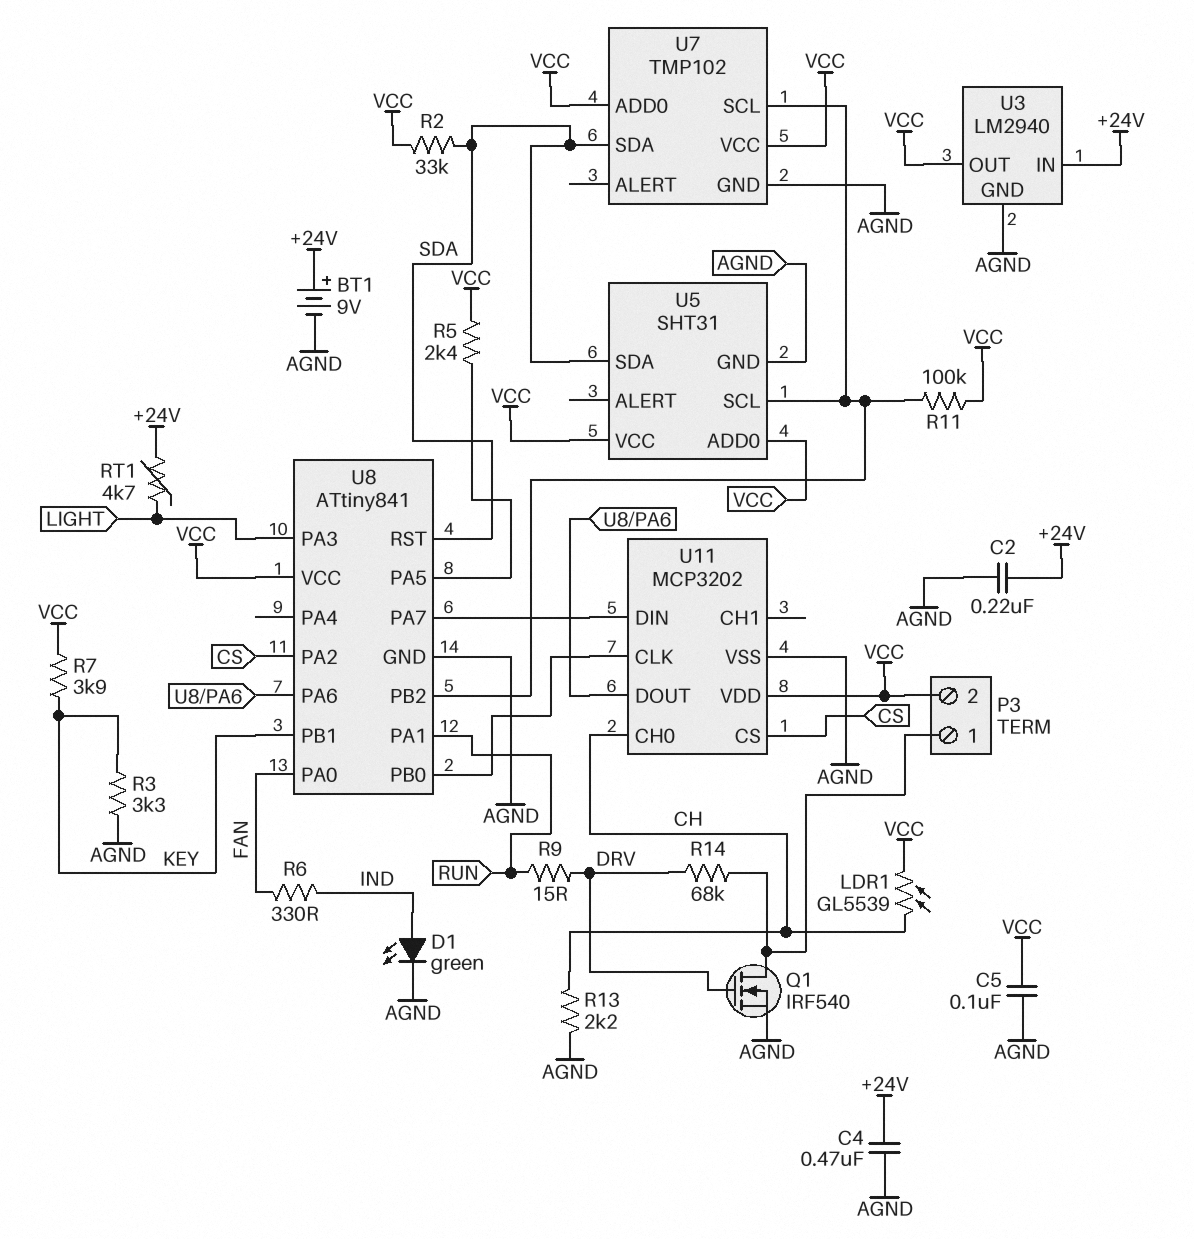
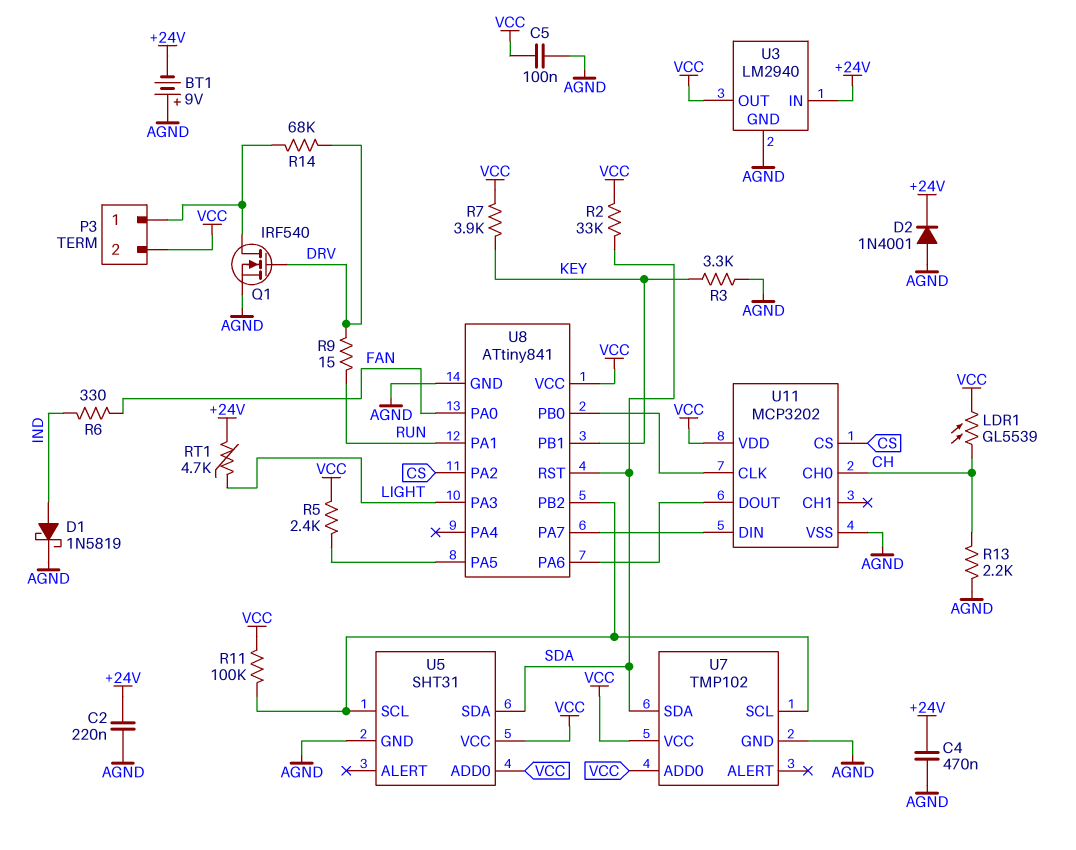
BT1: 9V (plus +24V, minus AGND) -> 9V (plus AGND, minus +24V)
D1: LED green (A IND, K AGND) -> schottky 1N5819 (A IND, K AGND)
D2: none -> diode 1N4001 (A AGND, K +24V)

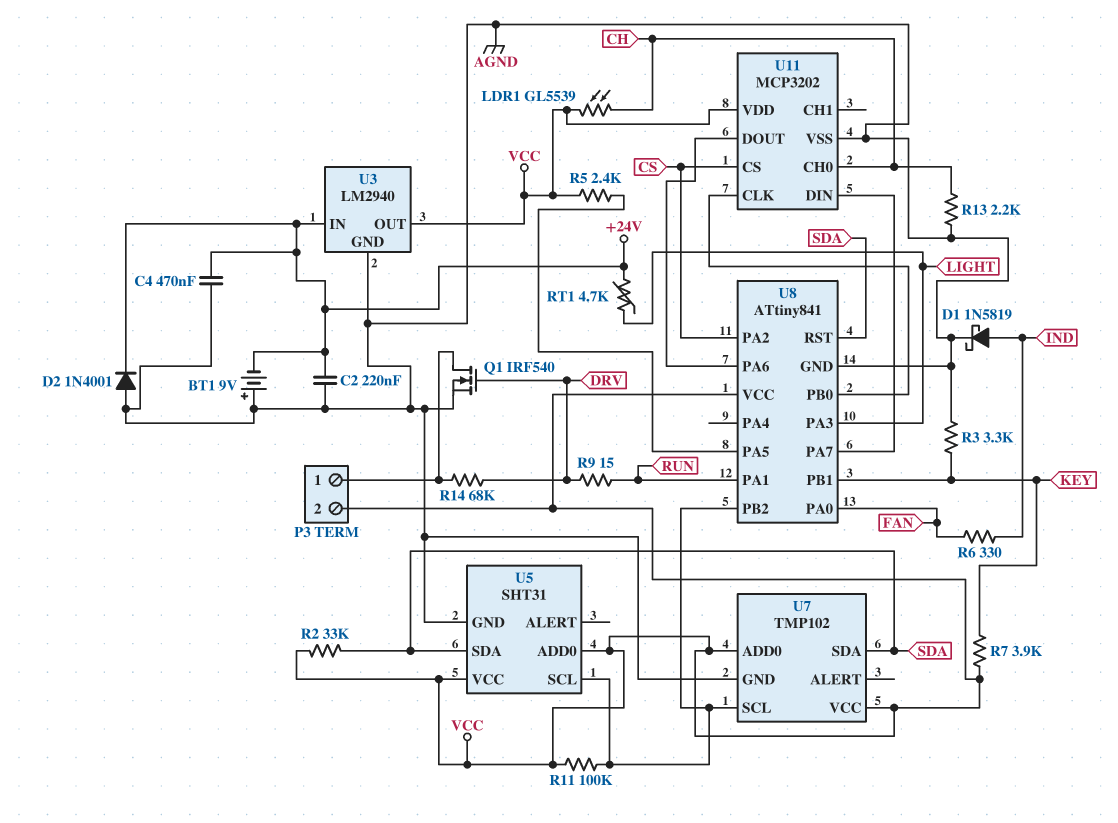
C5: 100nF (AGND, VCC) -> none

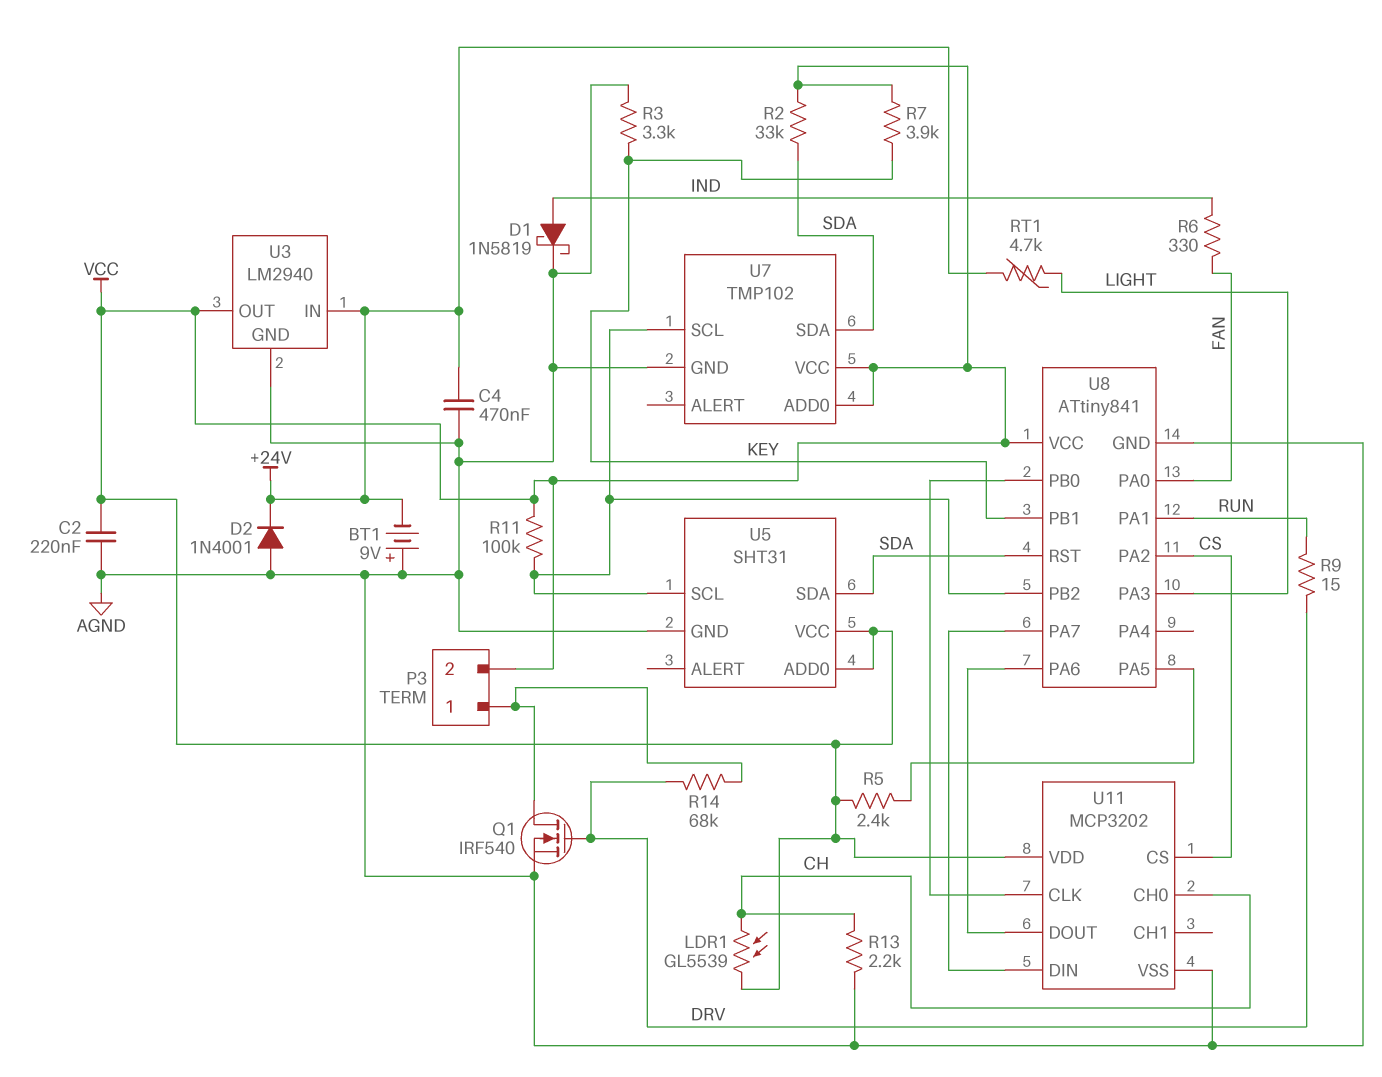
C2: 220nF (+24V, AGND) -> 220nF (AGND, VCC)

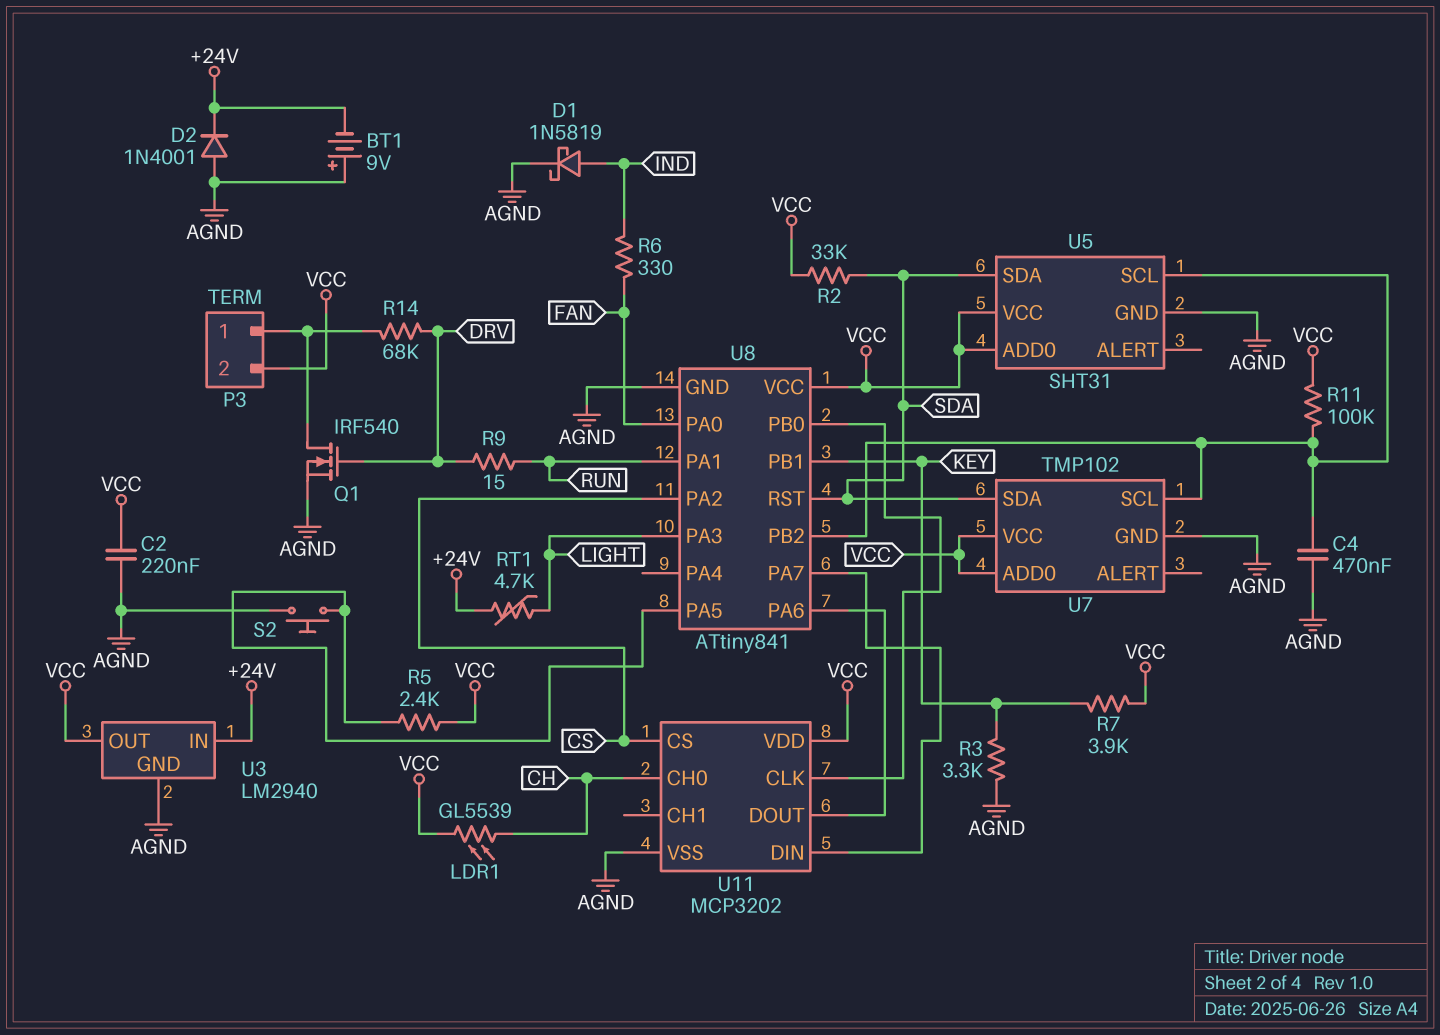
C4: 470nF (+24V, AGND) -> 470nF (AGND, U5/SCL)
R13: 2.2k (AGND, CH) -> none
S2: none -> button (AGND, U8/PA5)

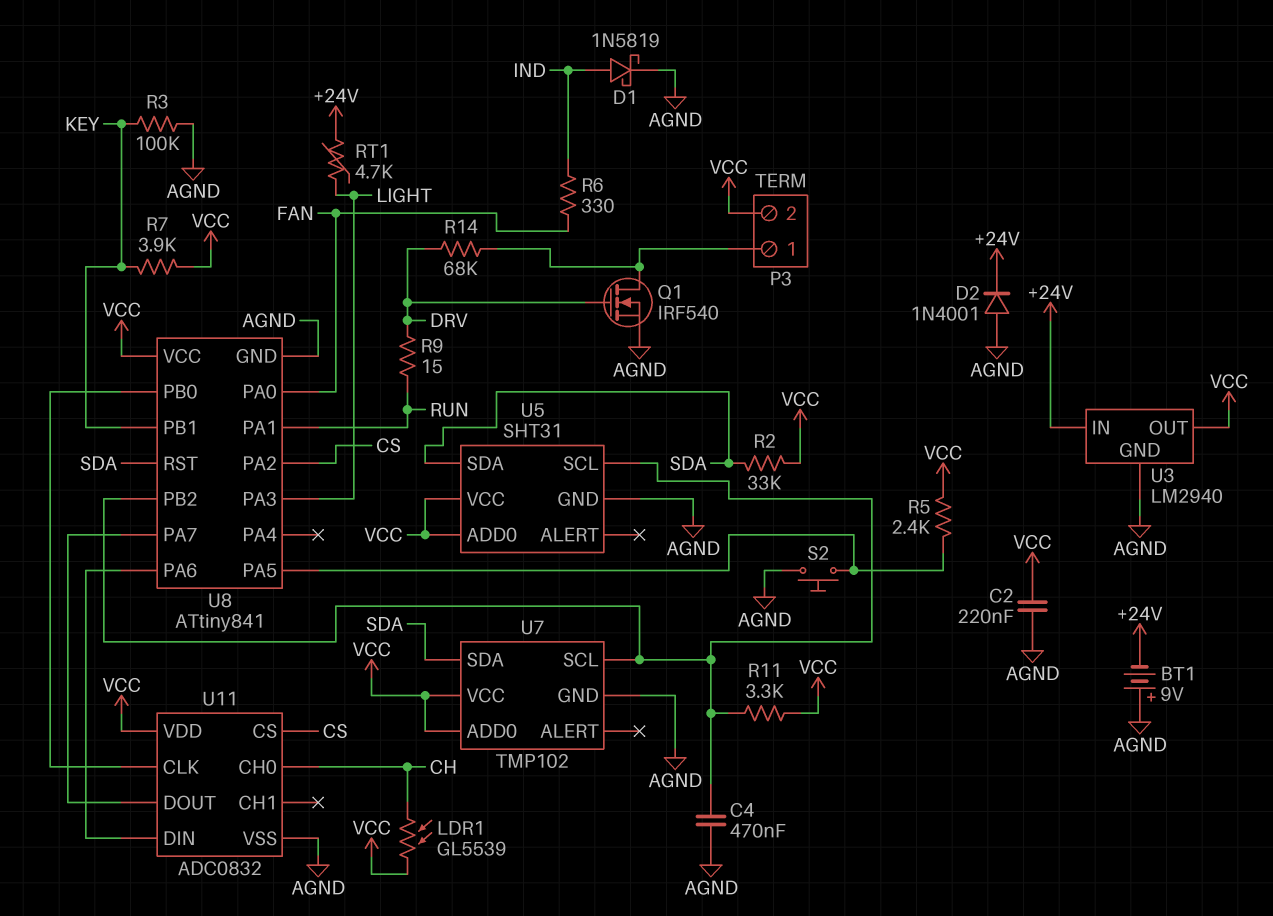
R3: 3.3k (AGND, KEY) -> 100k (AGND, KEY)
R11: 100k (U5/SCL, VCC) -> 3.3k (U5/SCL, VCC)
U11: MCP3202 -> ADC0832
U11 pin DIN: U8/PA7 -> U8/PA6
U11 pin DOUT: U8/PA6 -> U8/PA7

